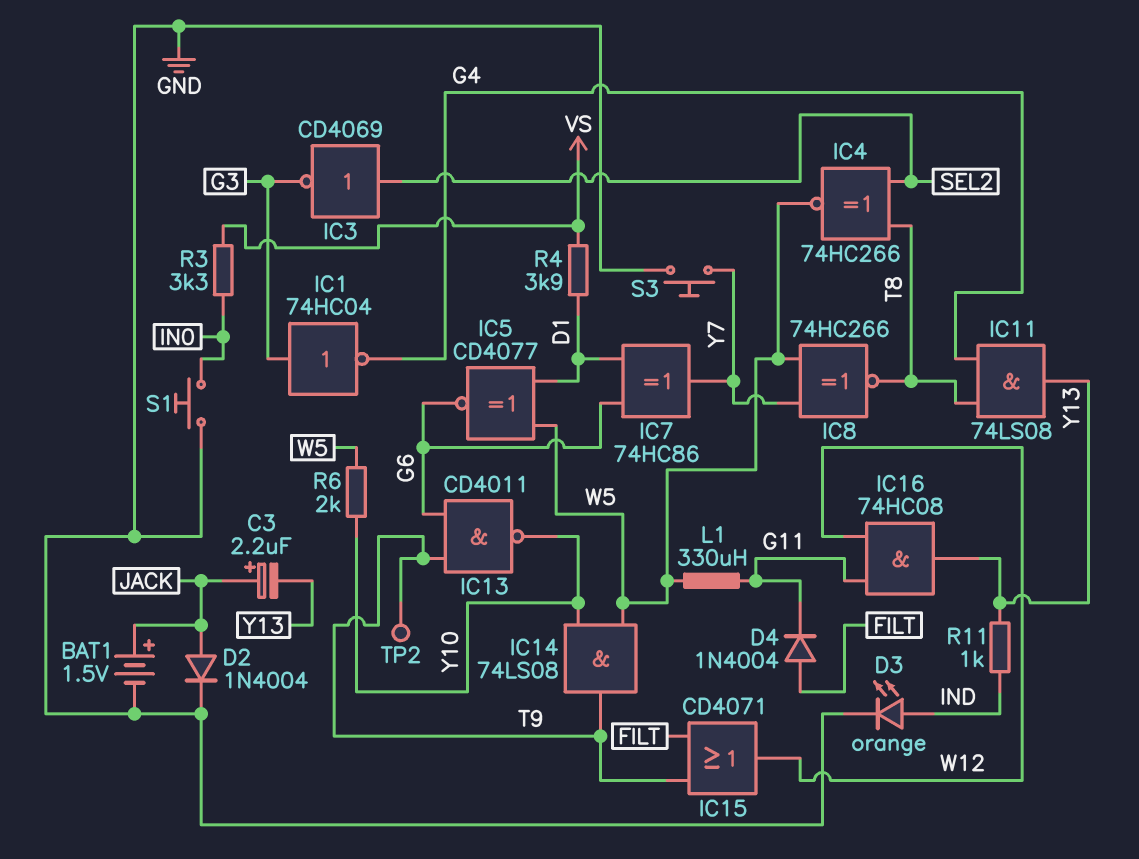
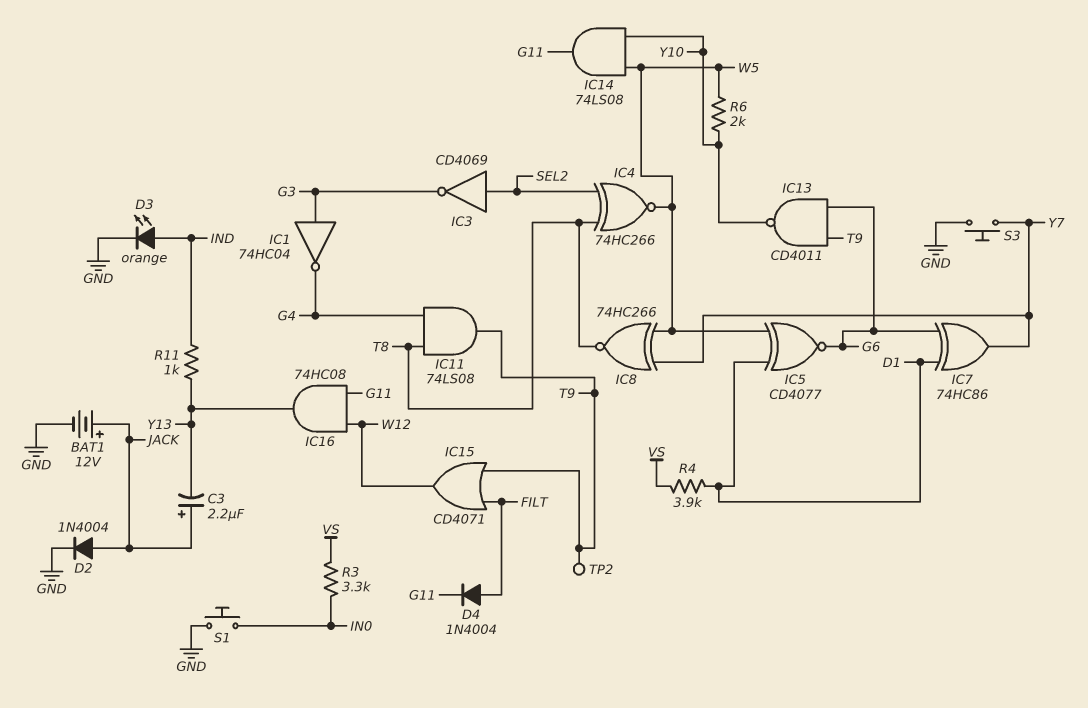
BAT1: 1.5V (plus JACK, minus GND) -> 12V (plus JACK, minus GND)
IC11: AND 74LS08 (in G4, in T8, out Y13) -> AND 74LS08 (in G4, in T8, out T9)
IC14: AND 74LS08 (in W5, in Y10, out T9) -> AND 74LS08 (in W5, in Y10, out G11)
L1: 330uH (G11, W5) -> none

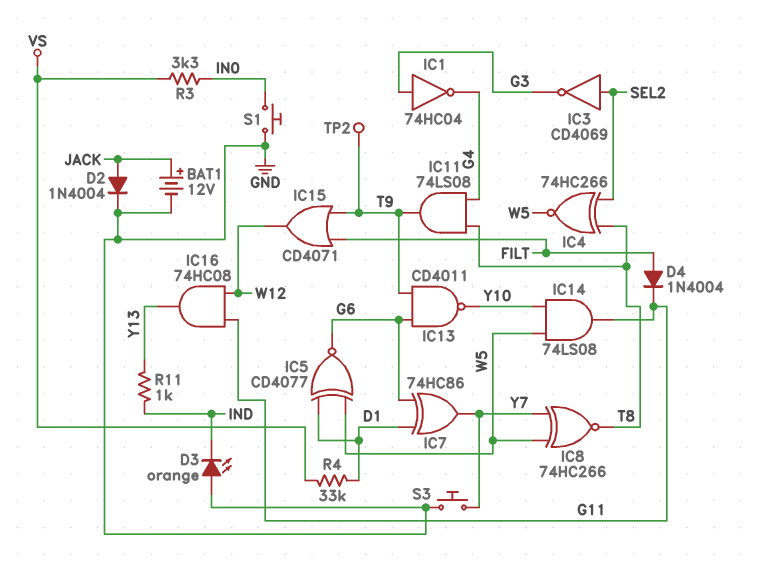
C3: 2.2uF (plus JACK, minus Y13) -> none
D3: LED orange (A IND, K GND) -> LED orange (A GND, K IND)
R4: 3.9k (D1, VS) -> 33k (D1, VS)
R6: 2k (W5, Y10) -> none

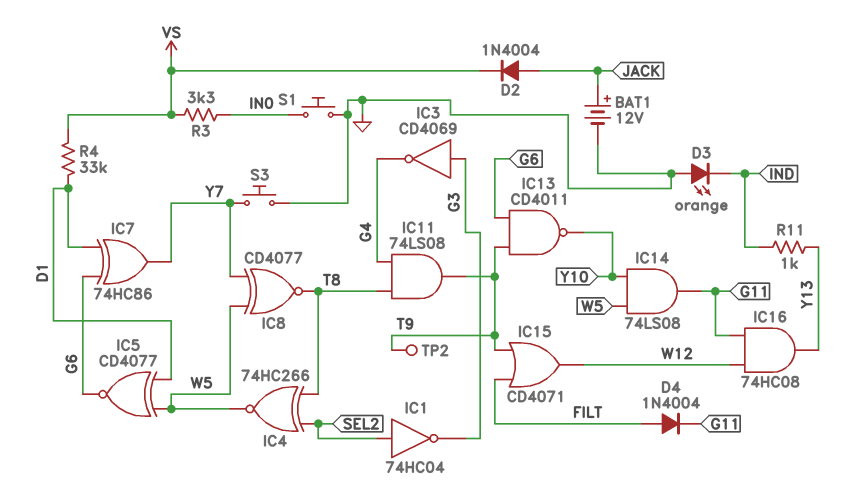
D2: diode 1N4004 (A JACK, K GND) -> diode 1N4004 (A JACK, K VS)
IC1: NOT 74HC04 (in G3, out G4) -> NOT 74HC04 (in SEL2, out G3)
IC3: NOT CD4069 (in SEL2, out G3) -> NOT CD4069 (in G3, out G4)
IC8: XNOR 74HC266 (in W5, in Y7, out T8) -> XNOR CD4077 (in W5, in Y7, out T8)

